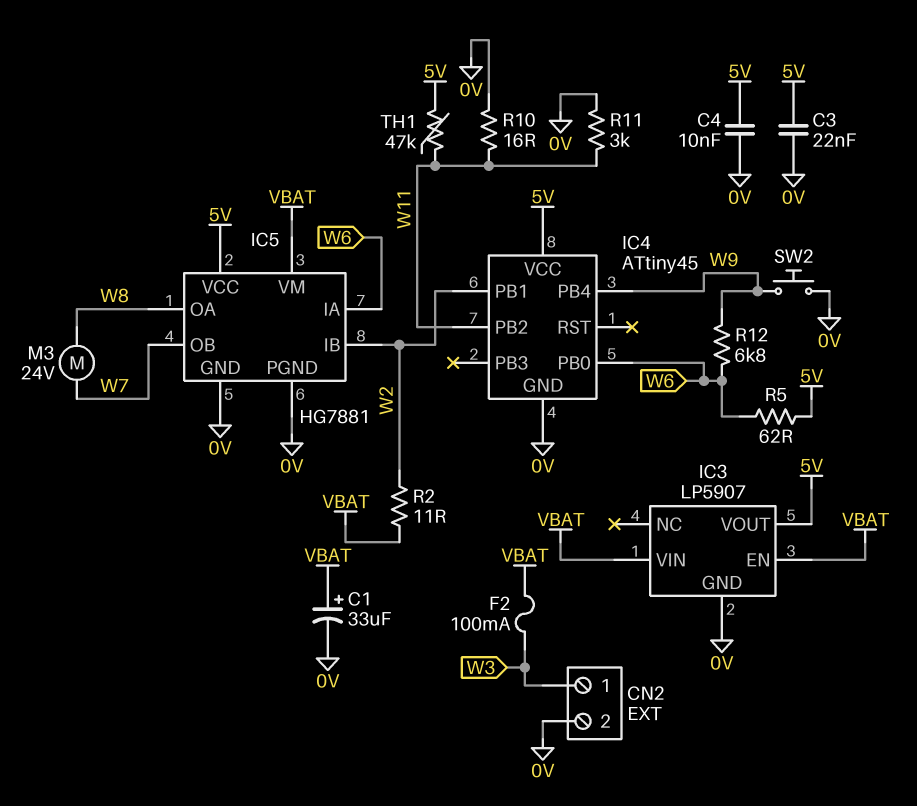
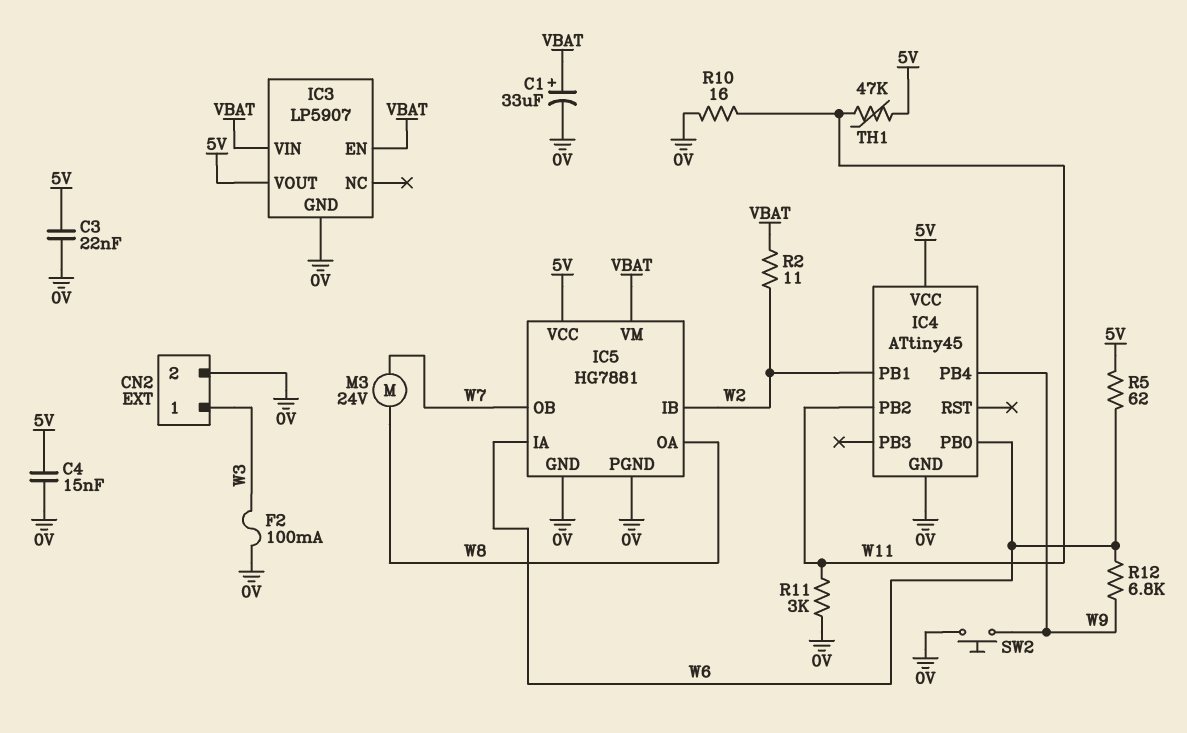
C4: 10nF (0V, 5V) -> 15nF (0V, 5V)
F2: 100mA (VBAT, W3) -> 100mA (0V, W3)

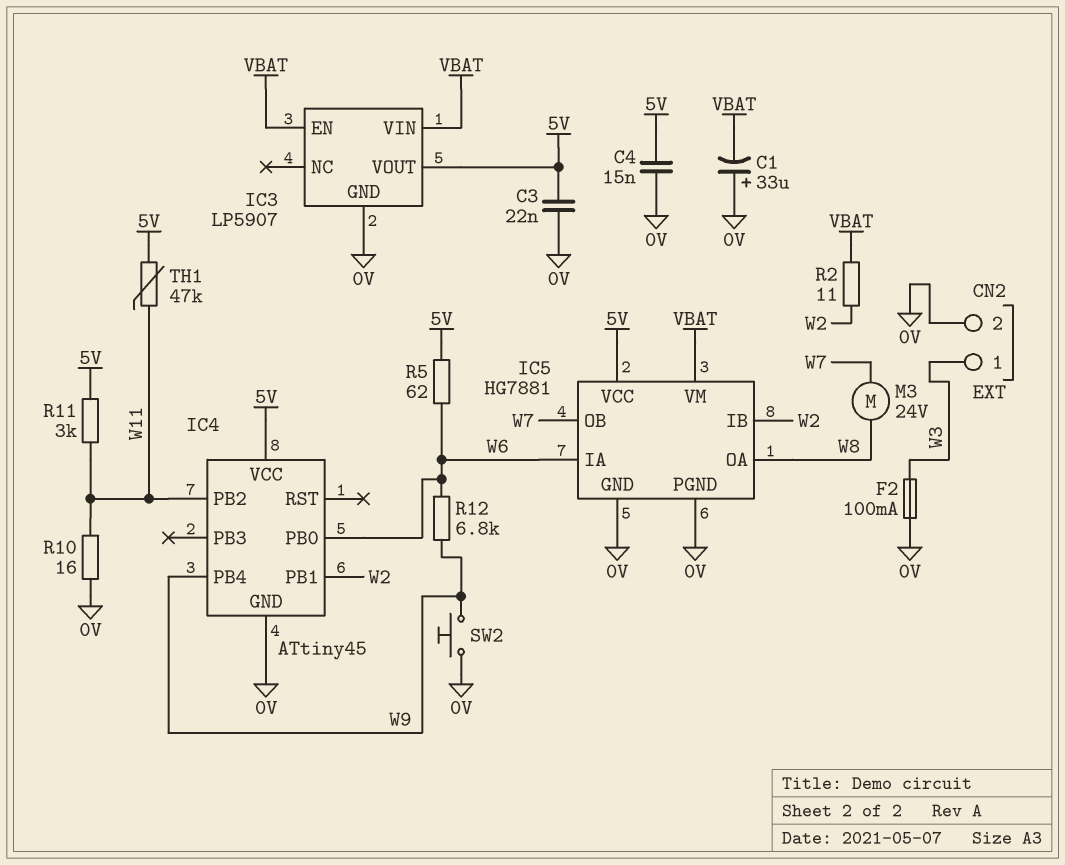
C1: 33uF (plus VBAT, minus 0V) -> 33uF (plus 0V, minus VBAT)
R11: 3k (0V, W11) -> 3k (5V, W11)

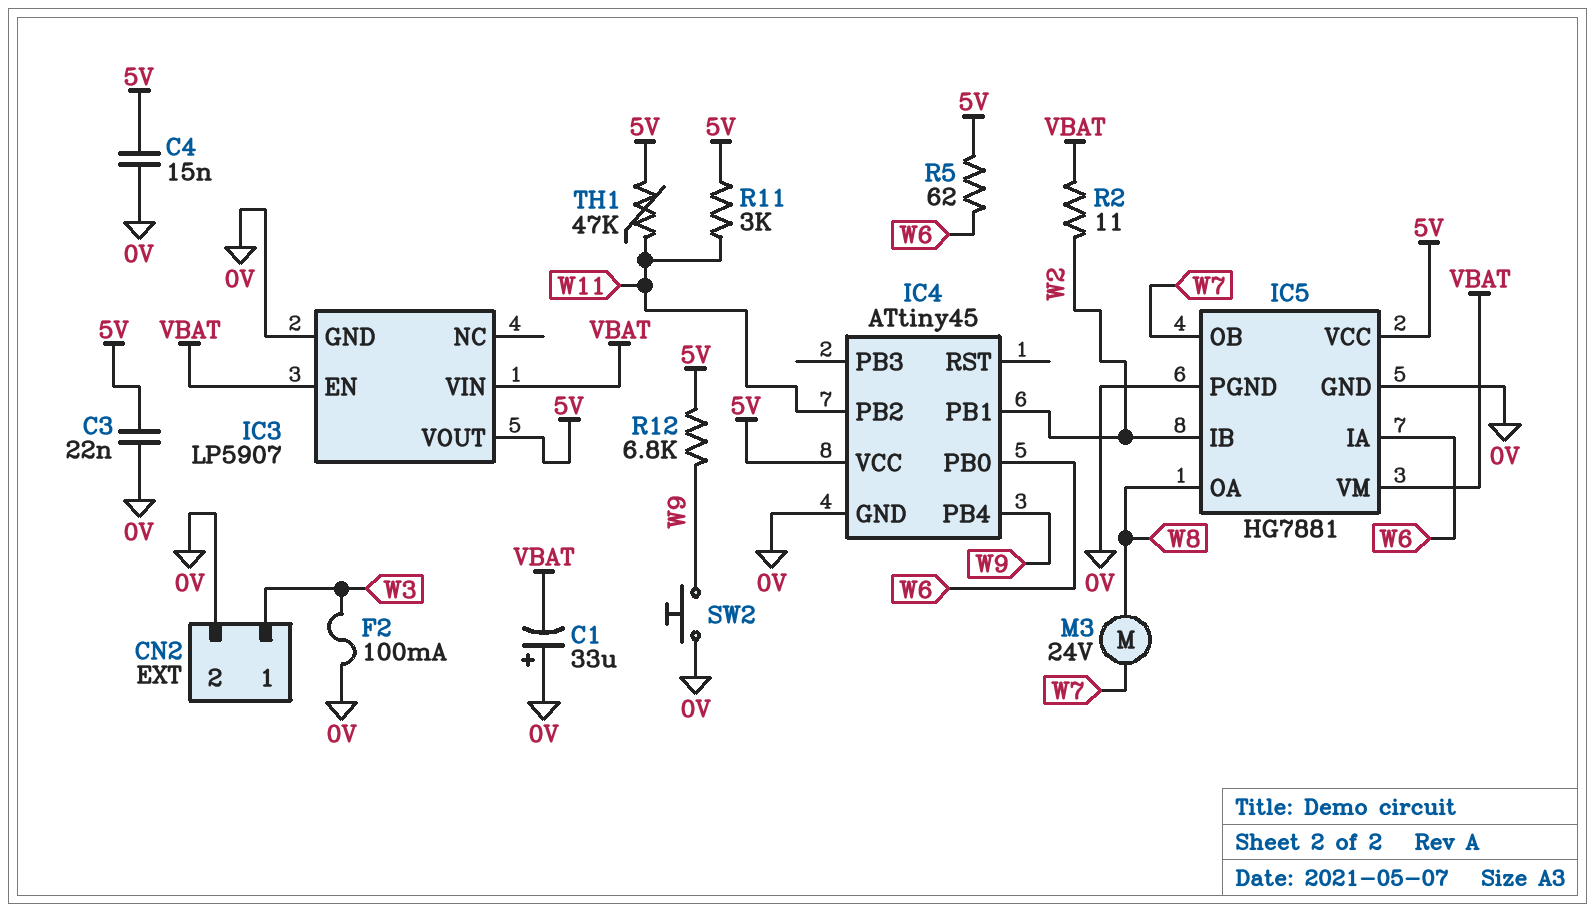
R10: 16 (0V, W11) -> none
R12: 6.8k (W6, W9) -> 6.8k (5V, W9)

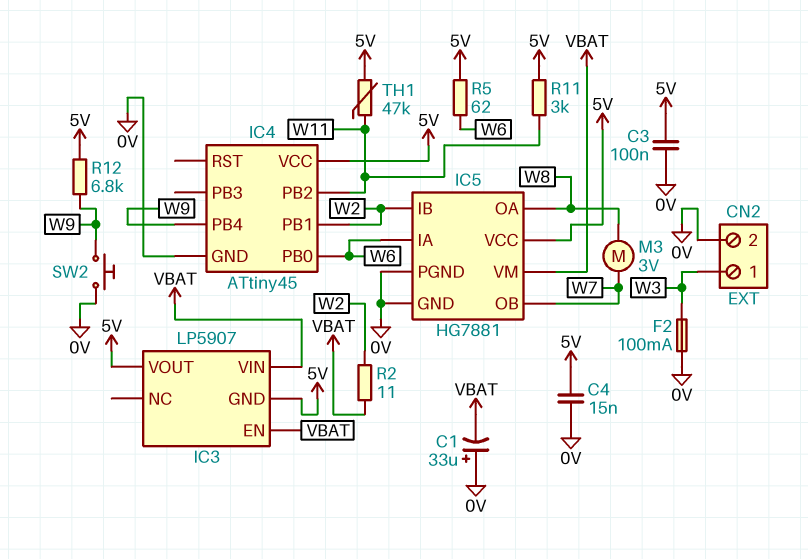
C3: 22nF (0V, 5V) -> 100nF (0V, 5V)
IC3 pin GND: 0V -> 5V
M3: motor 24V (W7, W8) -> motor 3V (W7, W8)

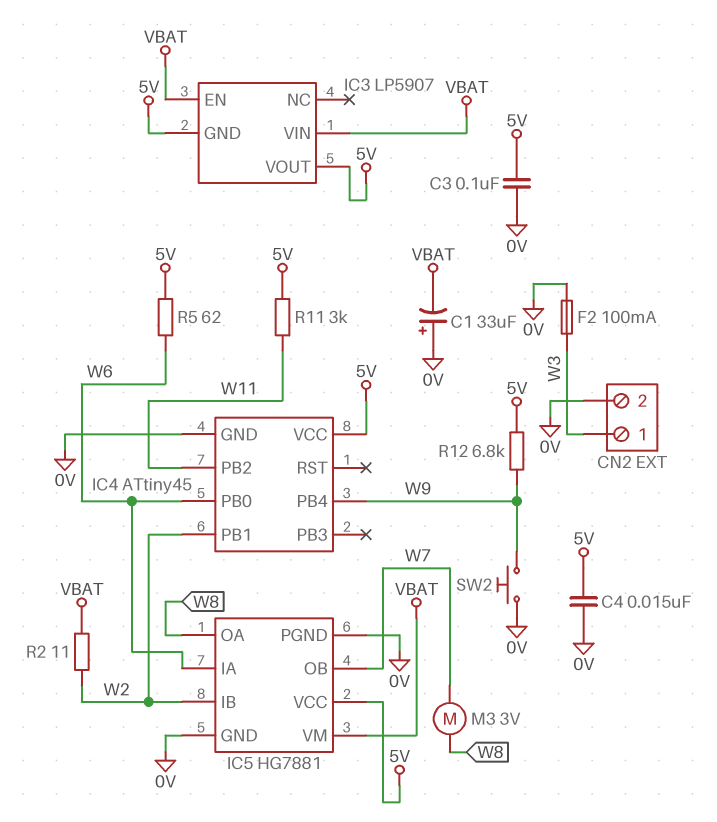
TH1: 47k (5V, W11) -> none

